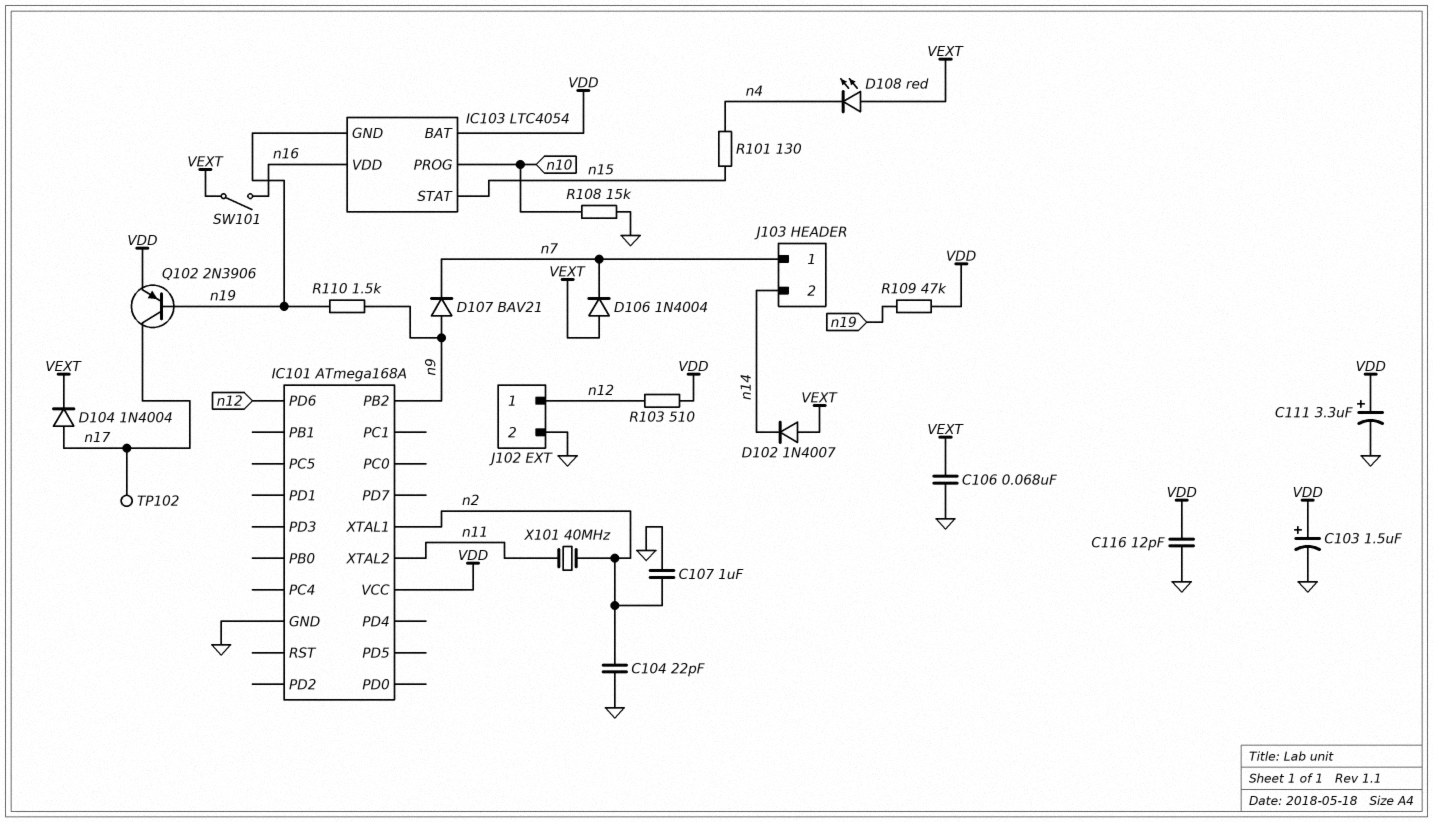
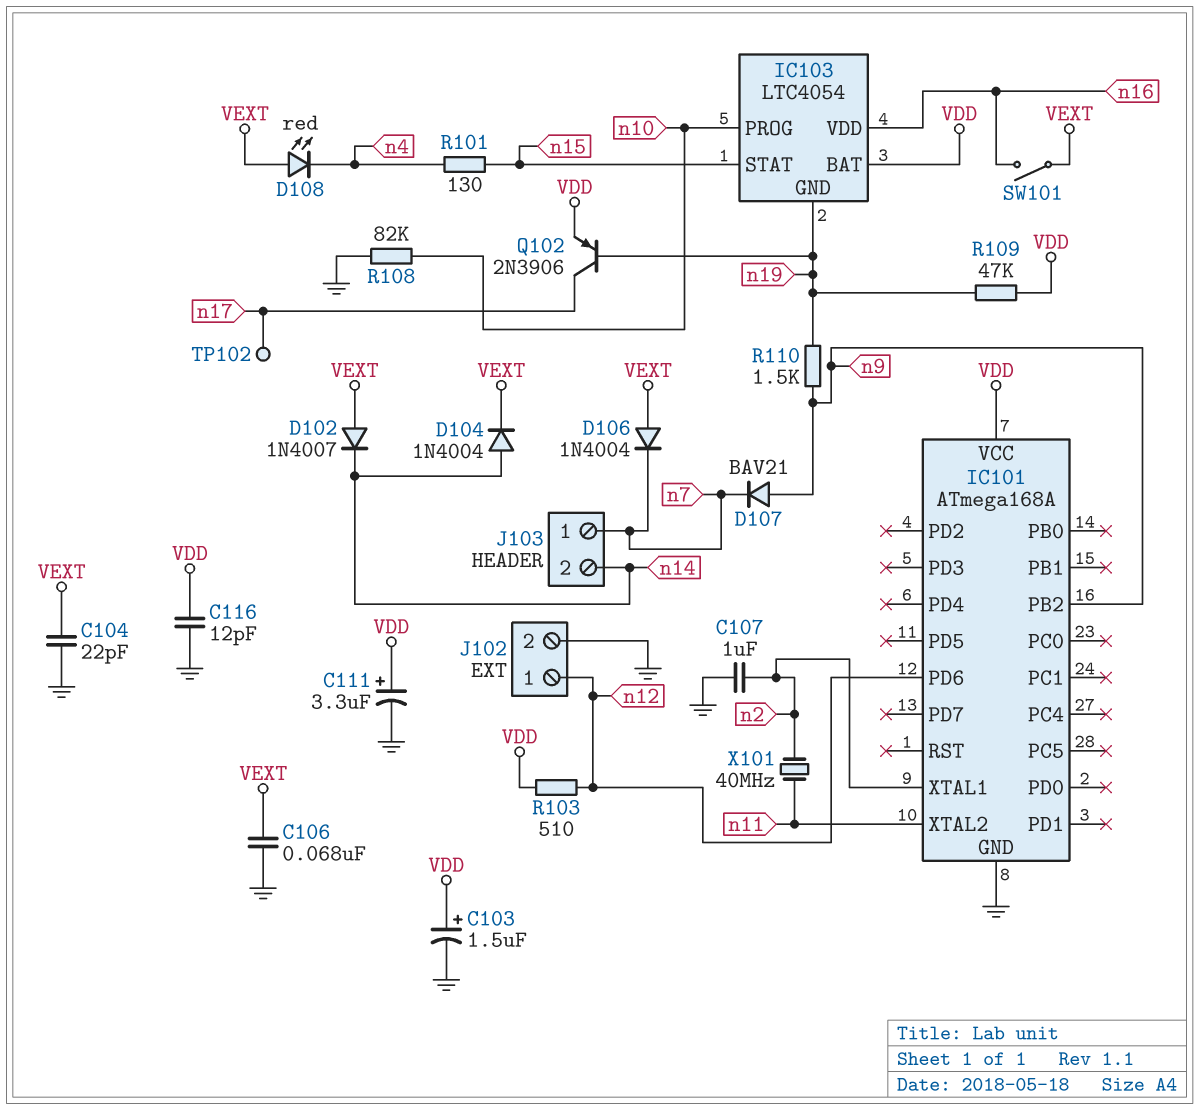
C104: 22pF (GND, n2) -> 22pF (GND, VEXT)
D104: diode 1N4004 (A n17, K VEXT) -> diode 1N4004 (A n14, K VEXT)
R108: 15k (GND, n10) -> 82k (GND, n10)

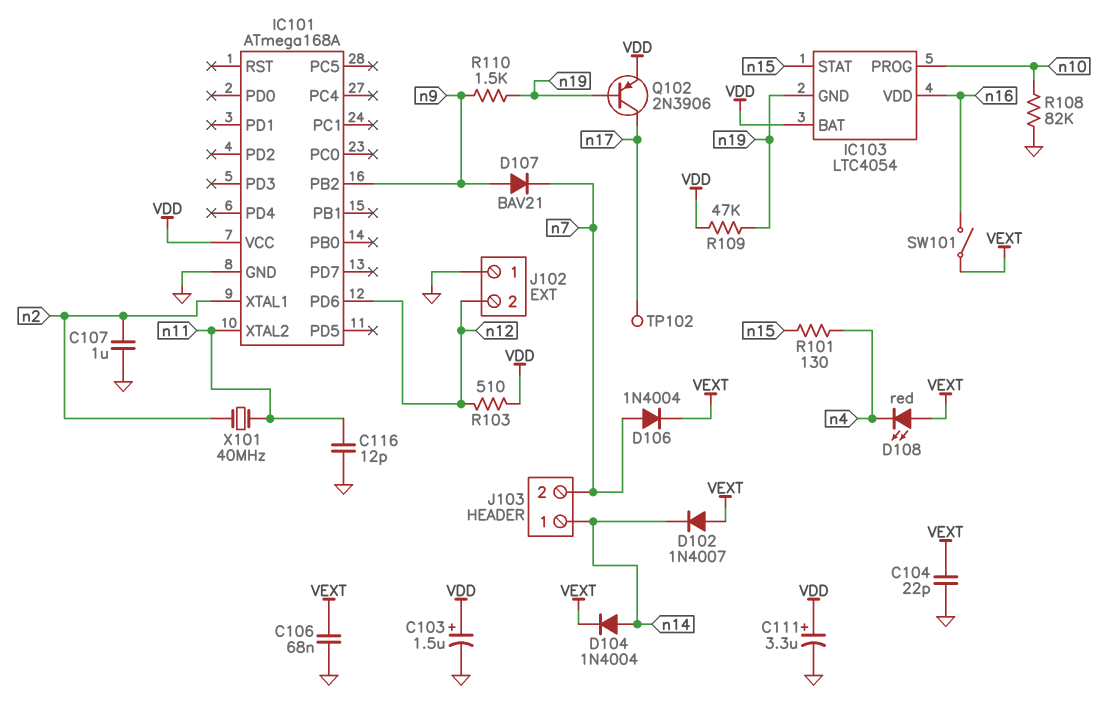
C116: 12pF (GND, VDD) -> 12pF (GND, n11)
D106: diode 1N4004 (A VEXT, K n7) -> diode 1N4004 (A n7, K VEXT)
J102 pin 1: n12 -> GND
J102 pin 2: GND -> n12
J103 pin 1: n7 -> n14
J103 pin 2: n14 -> n7

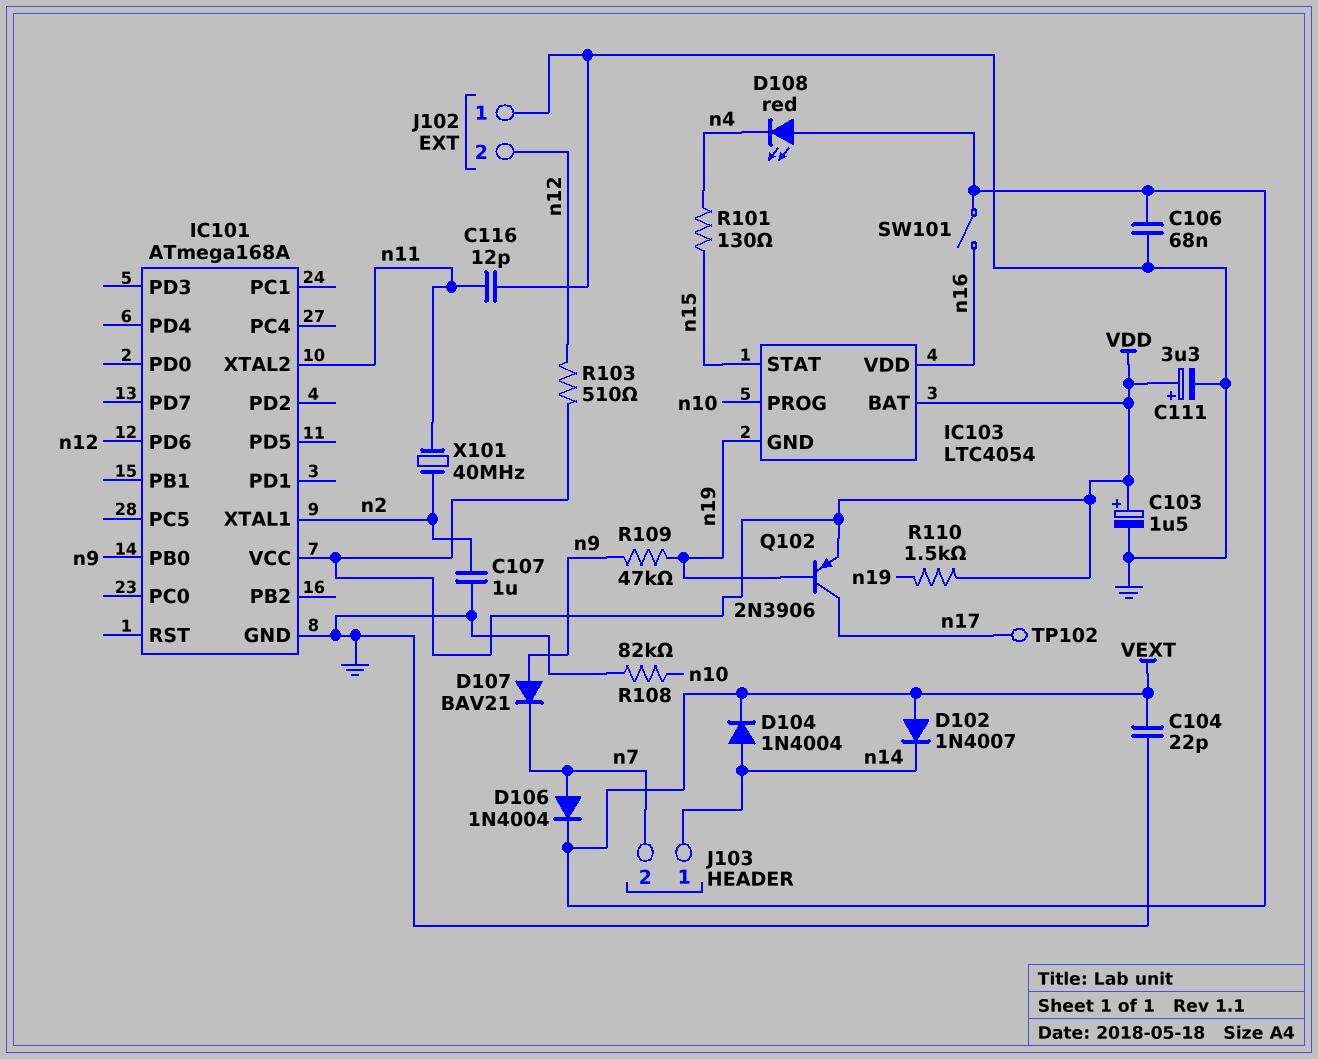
IC101 pin PB0: none -> n9
IC101 pin PB2: n9 -> none
R109: 47k (VDD, n19) -> 47k (n9, n19)
R110: 1.5k (n9, n19) -> 1.5k (VDD, n19)

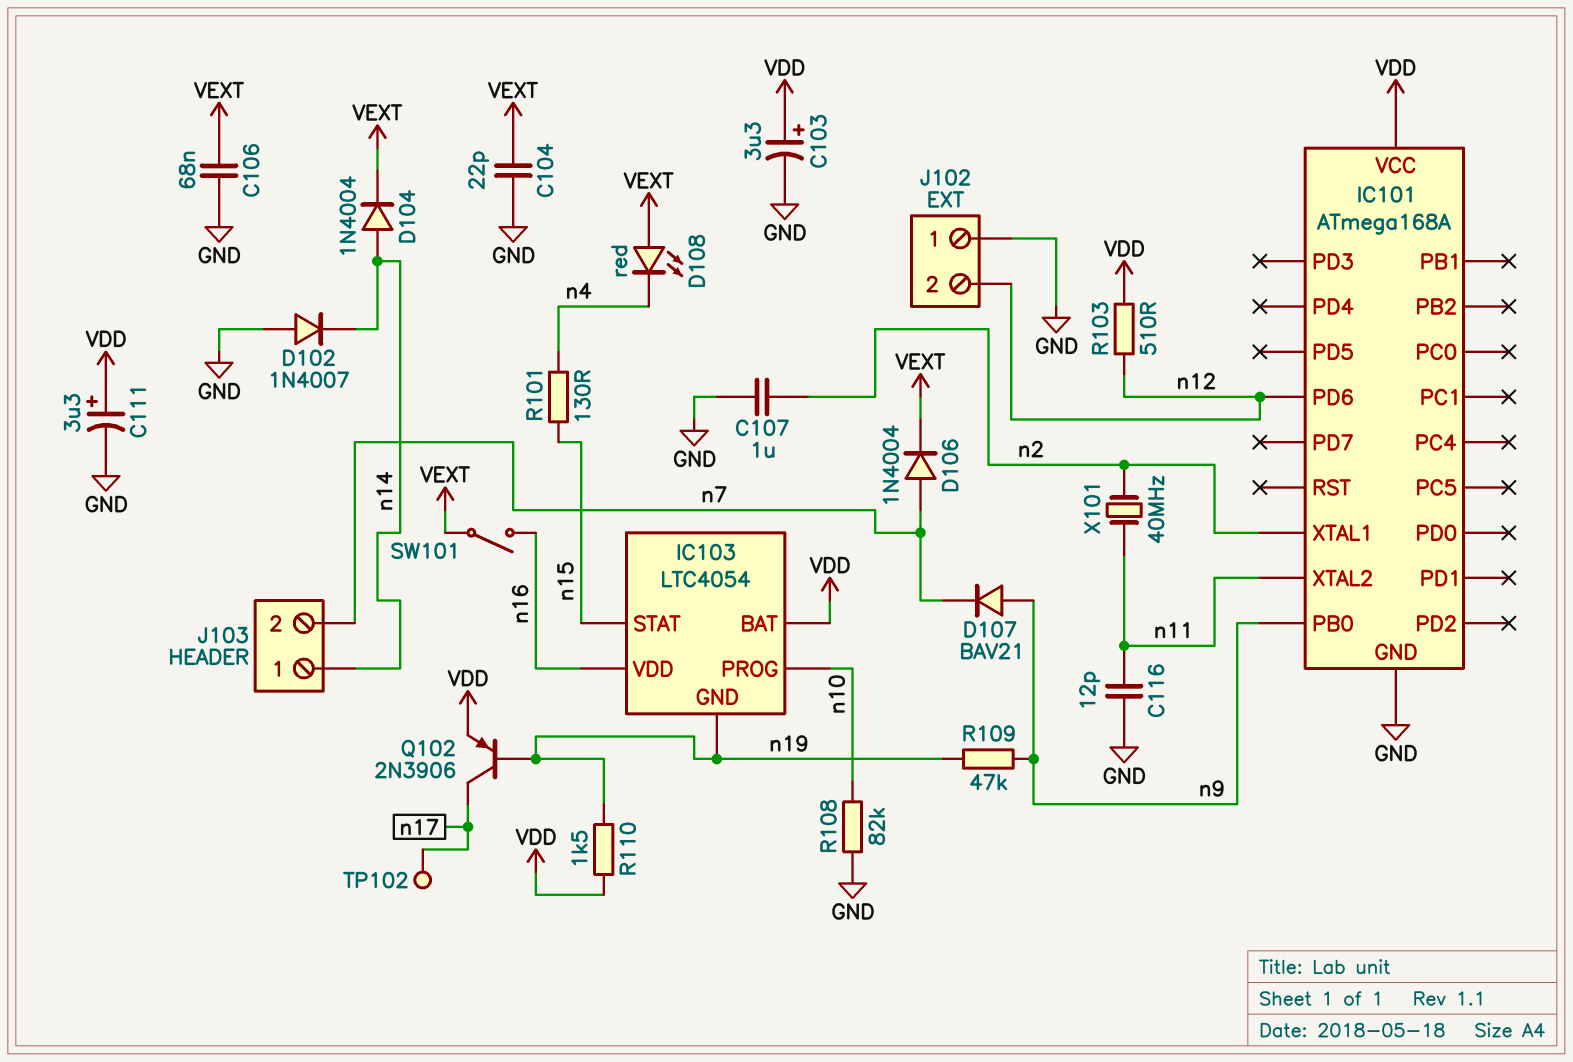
C103: 1.5uF (plus VDD, minus GND) -> 3.3uF (plus VDD, minus GND)
D102: diode 1N4007 (A VEXT, K n14) -> diode 1N4007 (A GND, K n14)

